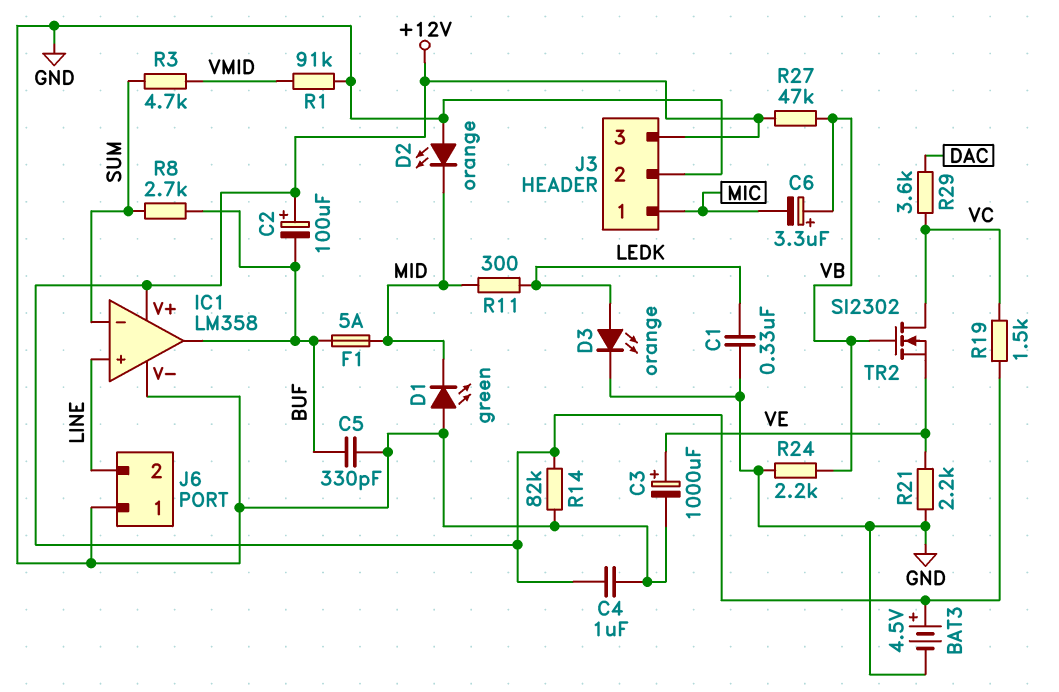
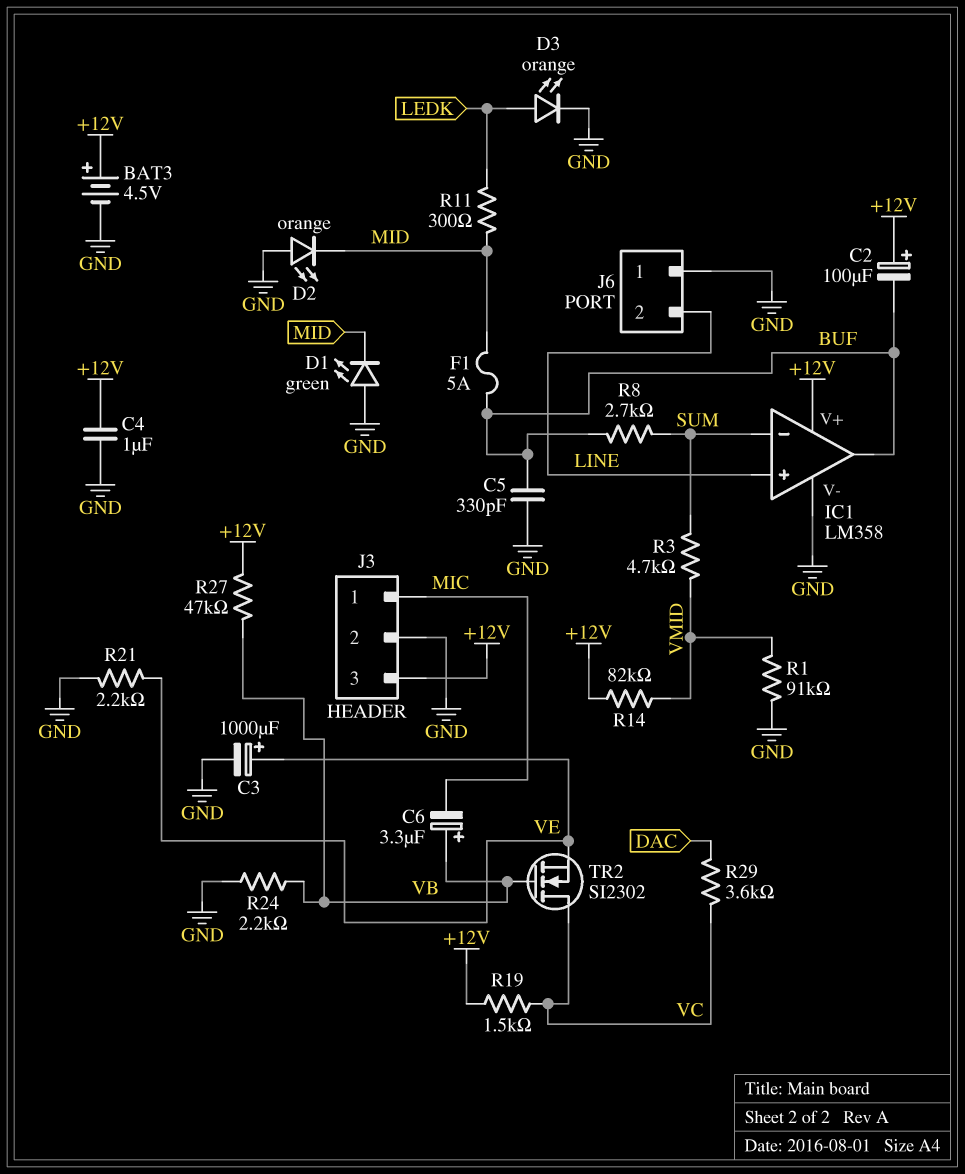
C1: 330nF (GND, LEDK) -> none
R14: 82k (+12V, GND) -> 82k (+12V, VMID)

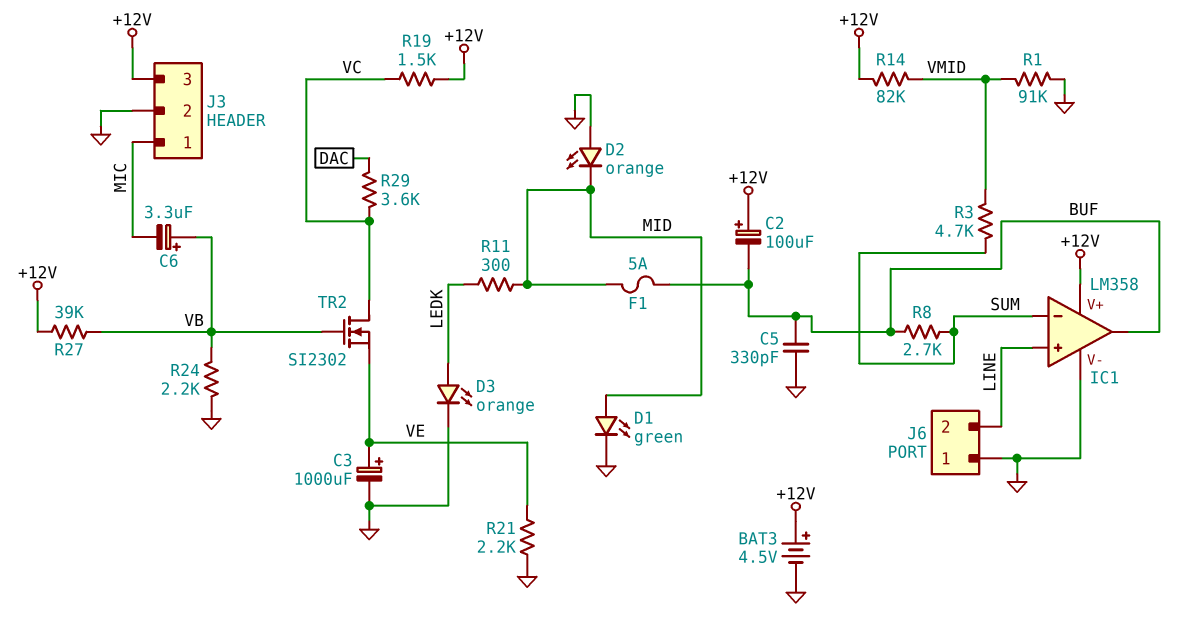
C4: 1uF (+12V, GND) -> none
D1: LED green (A GND, K MID) -> LED green (A MID, K GND)
R27: 47k (+12V, VB) -> 39k (+12V, VB)

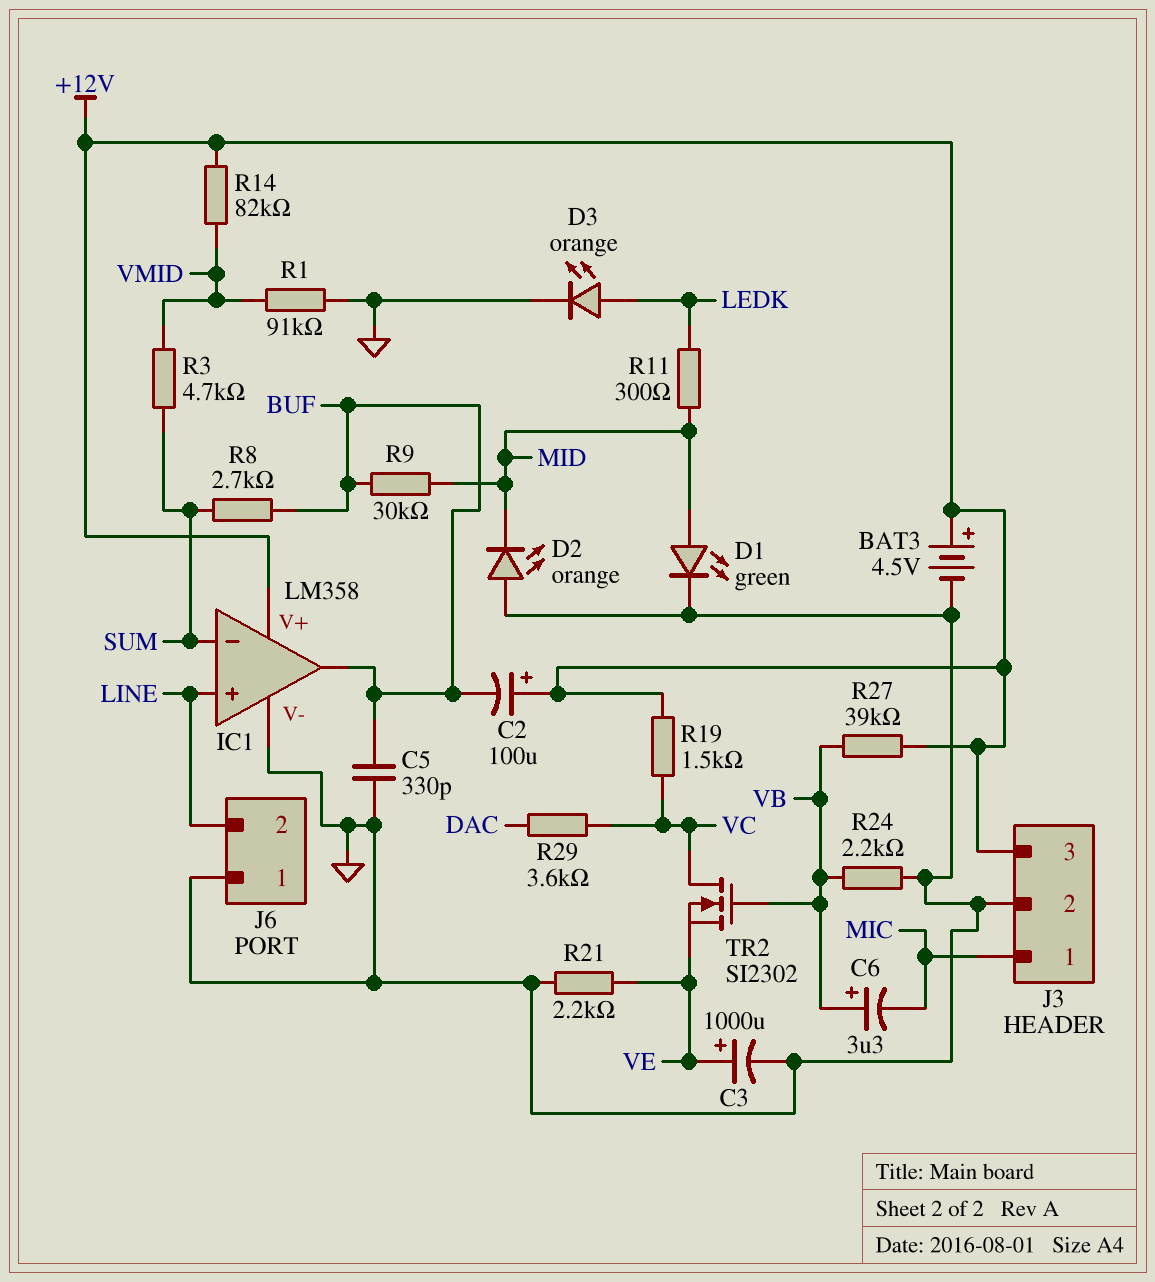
F1: 5A (BUF, MID) -> none
R9: none -> 30k (BUF, MID)

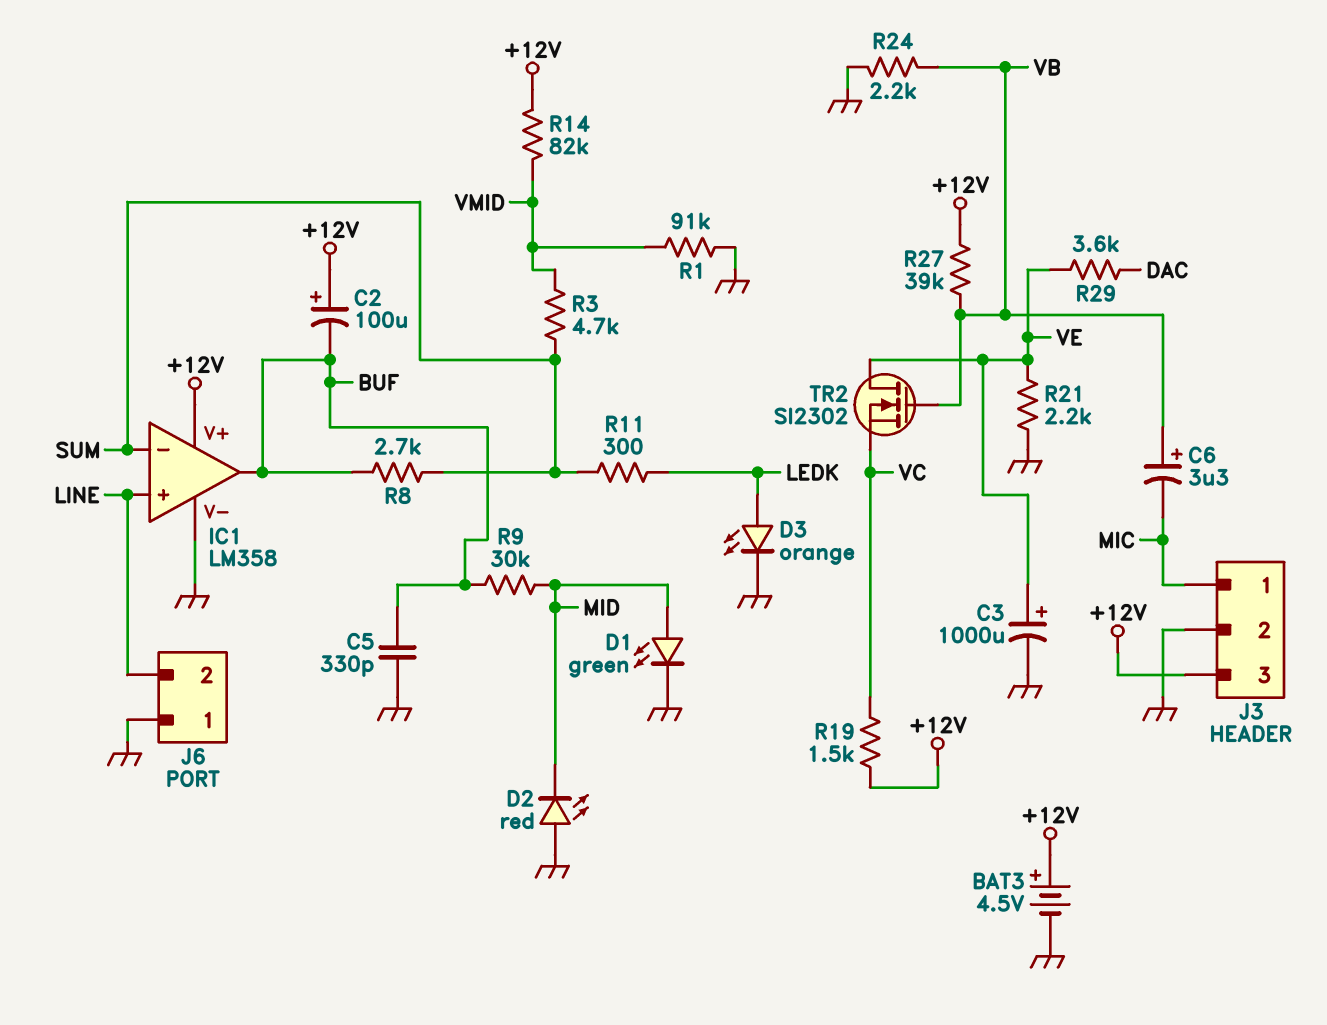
D2: LED orange (A GND, K MID) -> LED red (A GND, K MID)
R11: 300 (LEDK, MID) -> 300 (LEDK, SUM)
R29: 3.6k (DAC, VC) -> 3.6k (DAC, VE)
TR2: NMOS SI2302 (G VB, D VC, S VE) -> NMOS SI2302 (G VB, D VE, S VC)

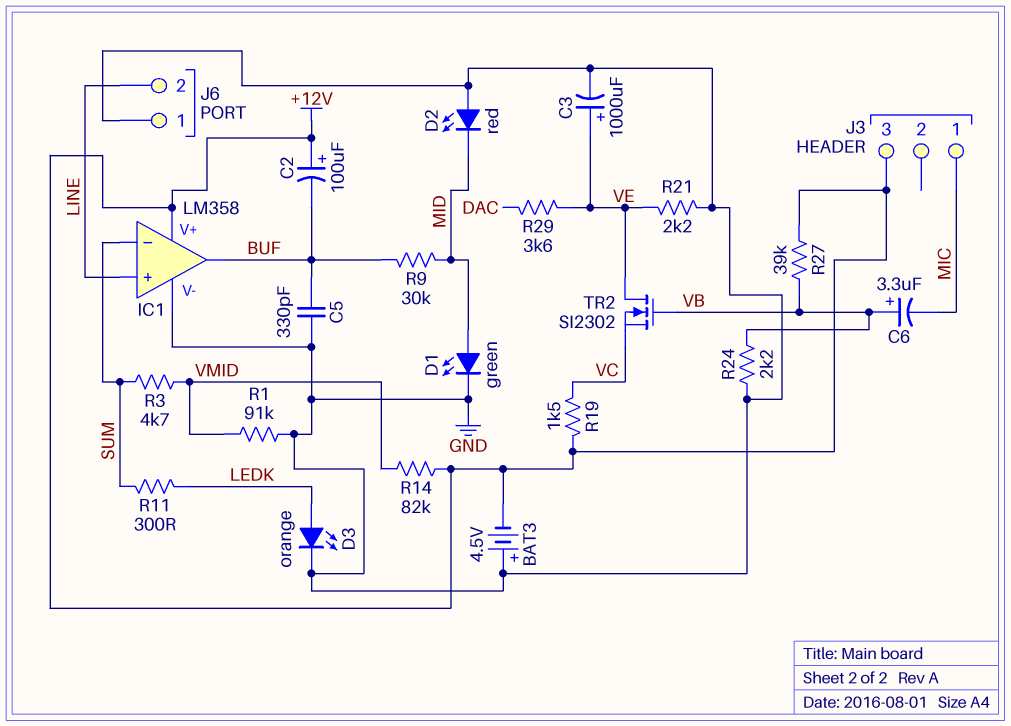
BAT3: 4.5V (plus +12V, minus GND) -> 4.5V (plus GND, minus +12V)
J3 pin 2: GND -> none
R8: 2.7k (BUF, SUM) -> none

